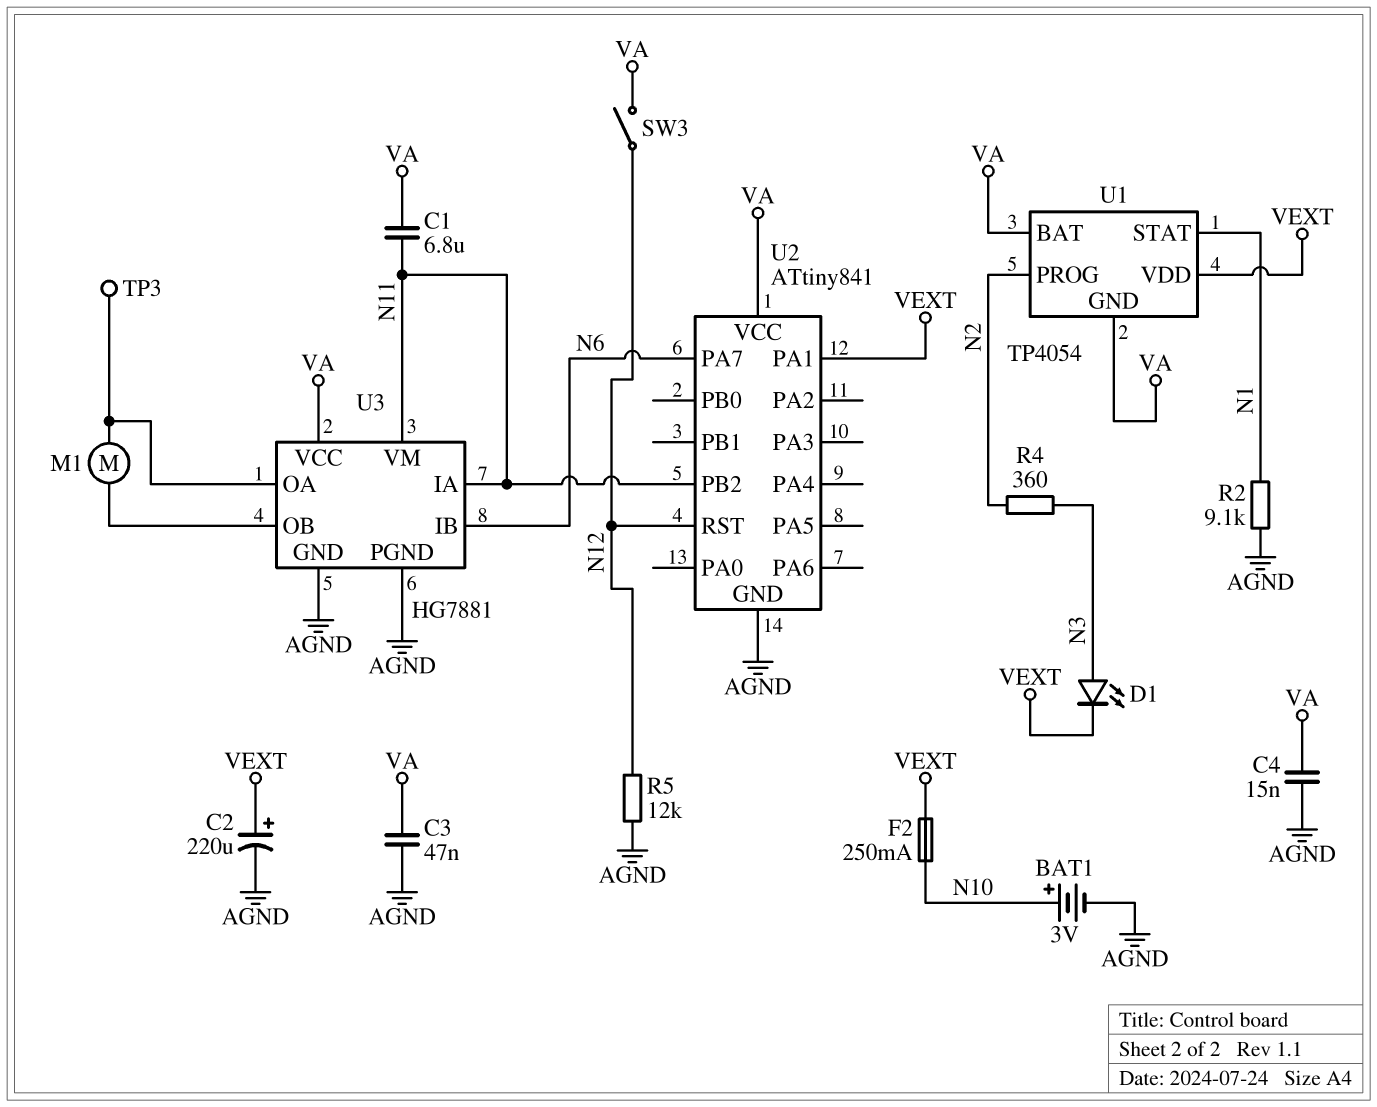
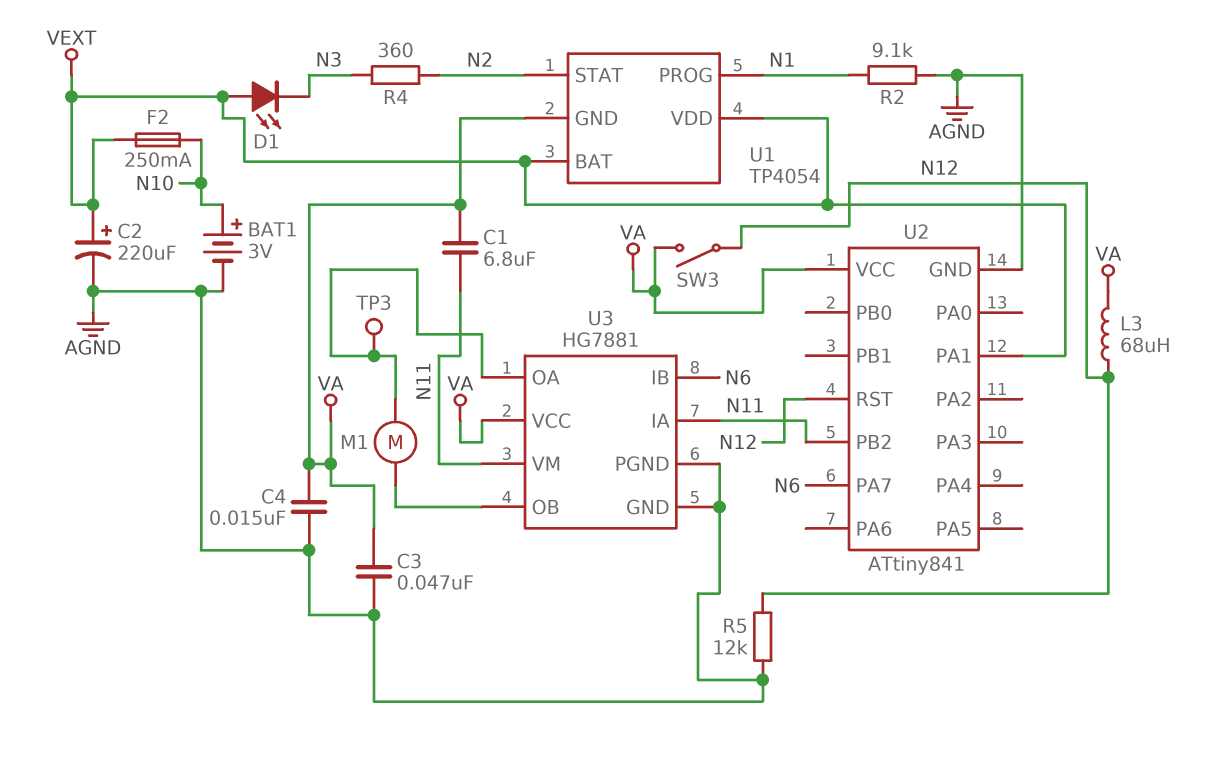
D1: LED (A N3, K VEXT) -> LED (A VEXT, K N3)
L3: none -> 68uH (N12, VA)
U1 pin BAT: VA -> VEXT
U1 pin PROG: N2 -> N1
U1 pin STAT: N1 -> N2

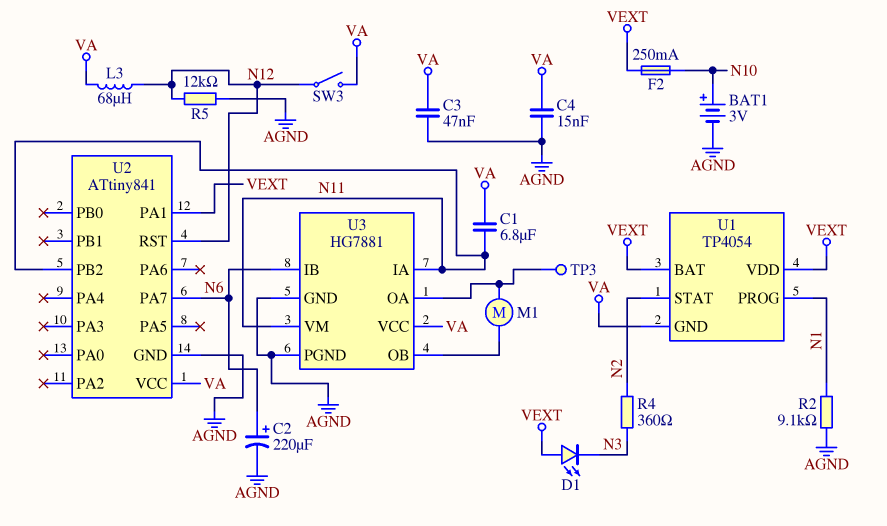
C2: 220uF (plus VEXT, minus AGND) -> 220uF (plus N6, minus AGND)

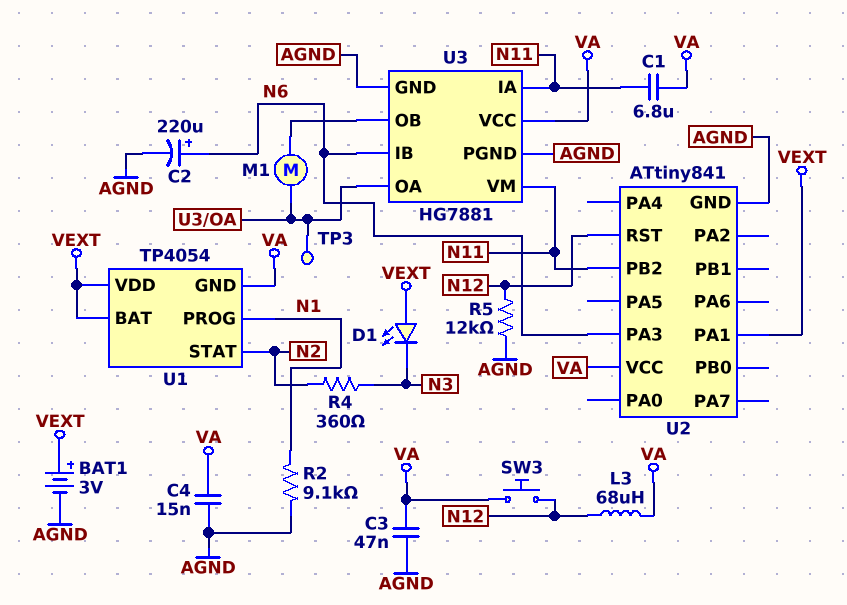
BAT1: 3V (plus N10, minus AGND) -> 3V (plus VEXT, minus AGND)
F2: 250mA (N10, VEXT) -> none
SW3: switch (N12, VA) -> button (N12, VA)
U2 pin PA3: none -> N6
U2 pin PA7: N6 -> none

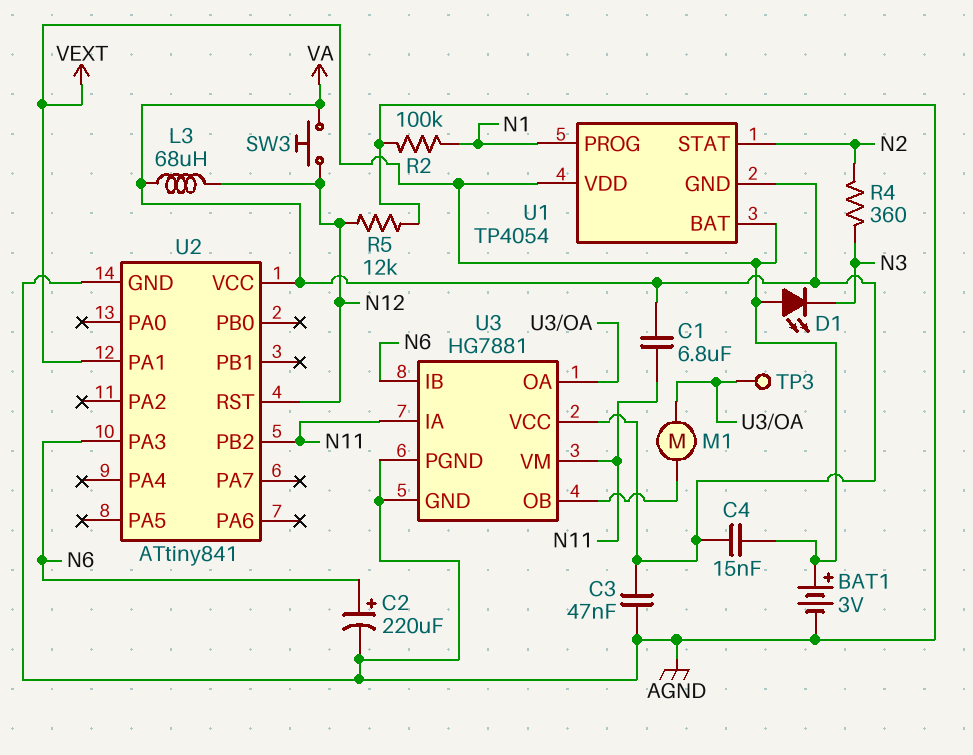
C4: 15nF (AGND, VA) -> 15nF (VA, VEXT)
R2: 9.1k (AGND, N1) -> 100k (AGND, N1)

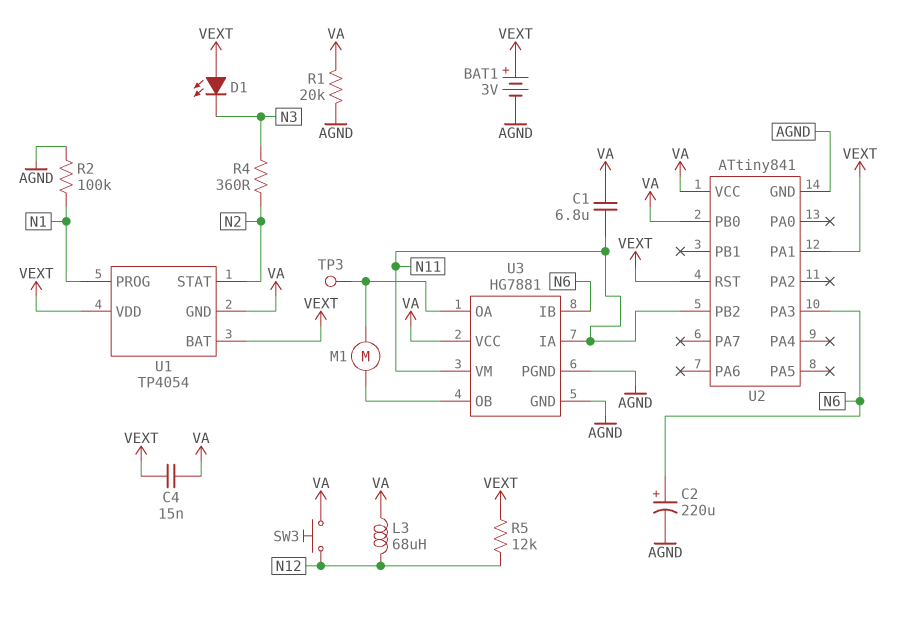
C3: 47nF (AGND, VA) -> none
R1: none -> 20k (AGND, VA)
R5: 12k (AGND, N12) -> 12k (N12, VEXT)
U2 pin PB0: none -> VA
U2 pin RST: N12 -> VEXT

